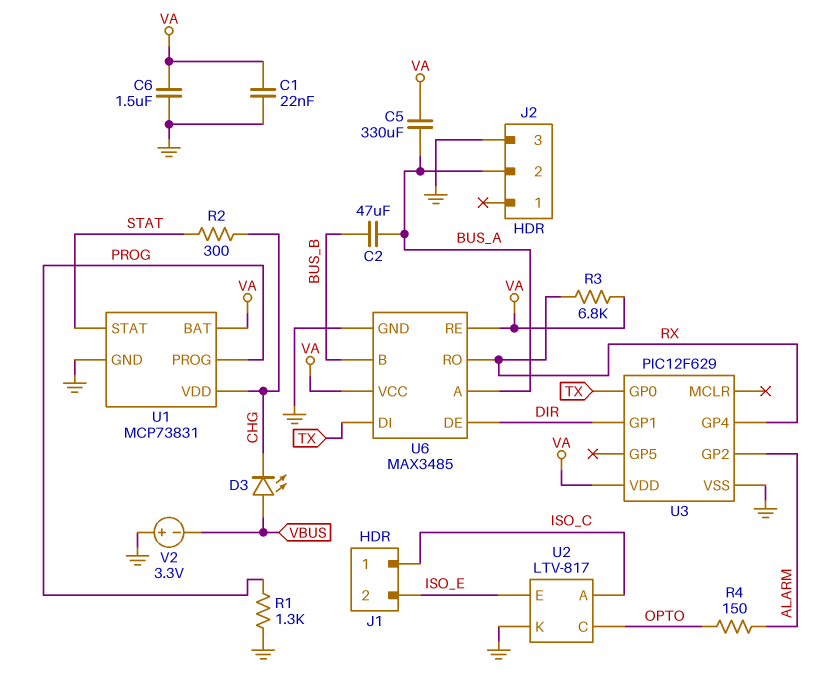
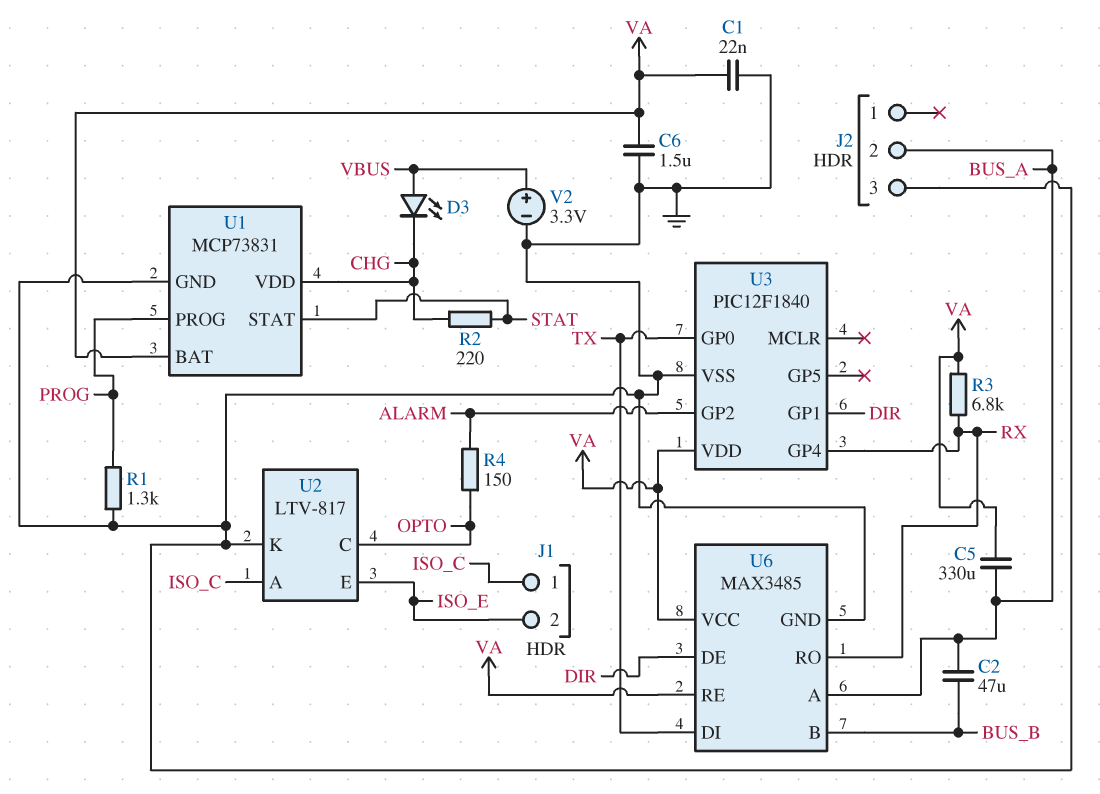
R2: 300 (CHG, STAT) -> 220 (CHG, STAT)
U3: PIC12F629 -> PIC12F1840
V2: 3.3V (plus GND, minus VBUS) -> 3.3V (plus VBUS, minus GND)

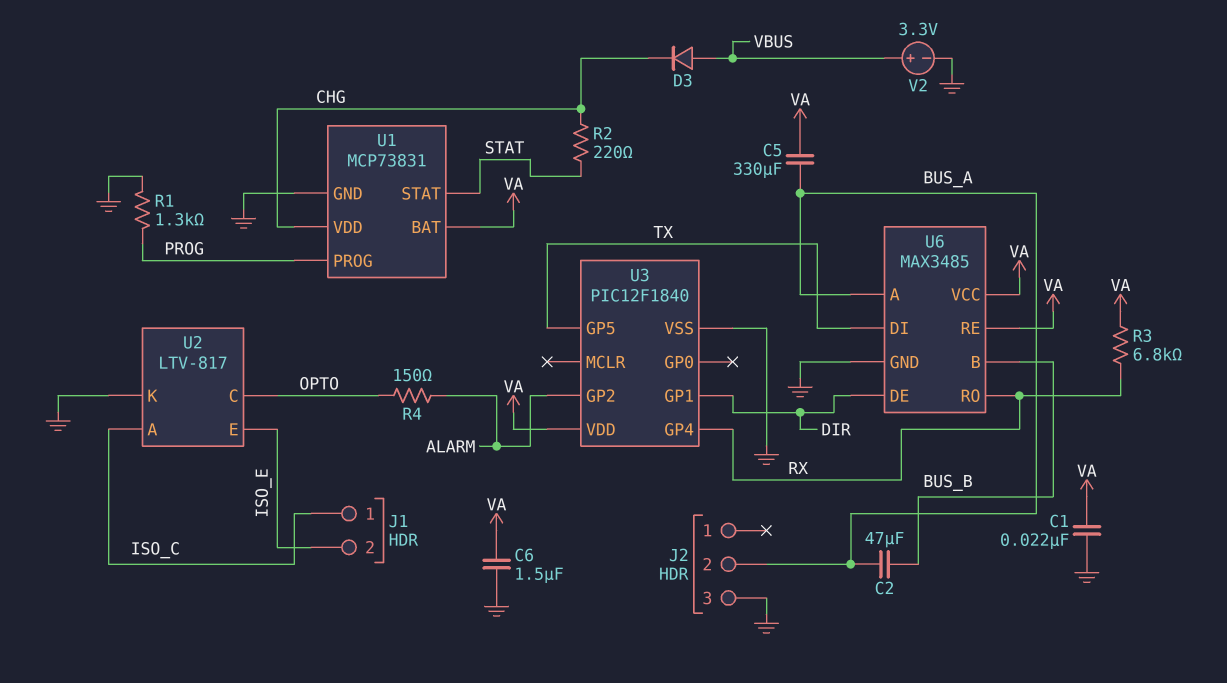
D3: LED (A VBUS, K CHG) -> diode (A VBUS, K CHG)
U3 pin GP0: TX -> none
U3 pin GP5: none -> TX

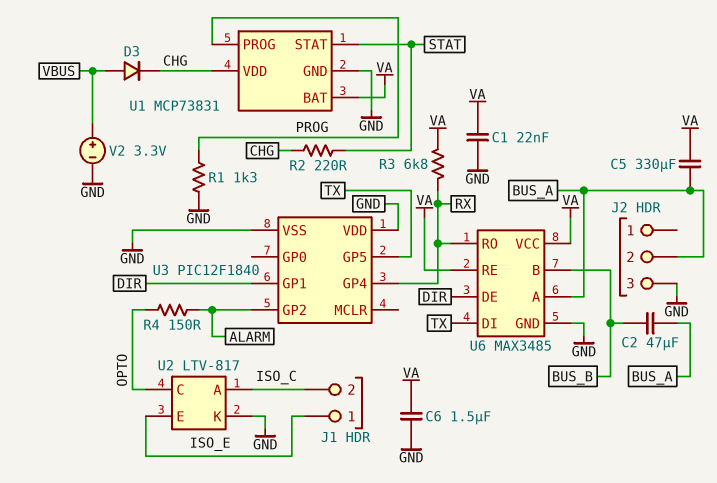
J1 pin 1: ISO_C -> ISO_E
J1 pin 2: ISO_E -> ISO_C
U3 pin VDD: VA -> GND

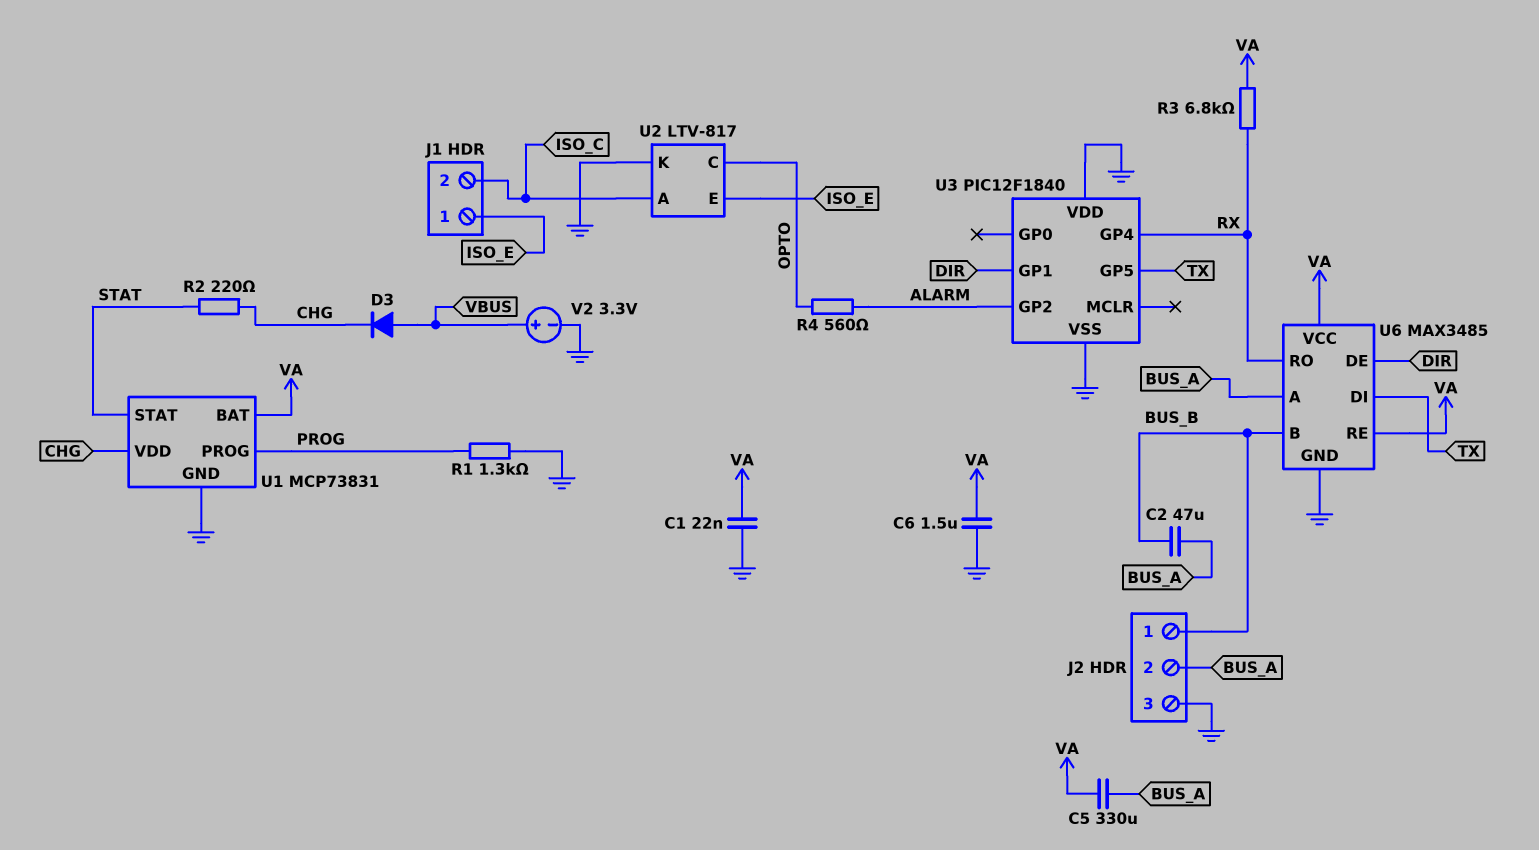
J2 pin 1: none -> BUS_B
R4: 150 (ALARM, OPTO) -> 560 (ALARM, OPTO)

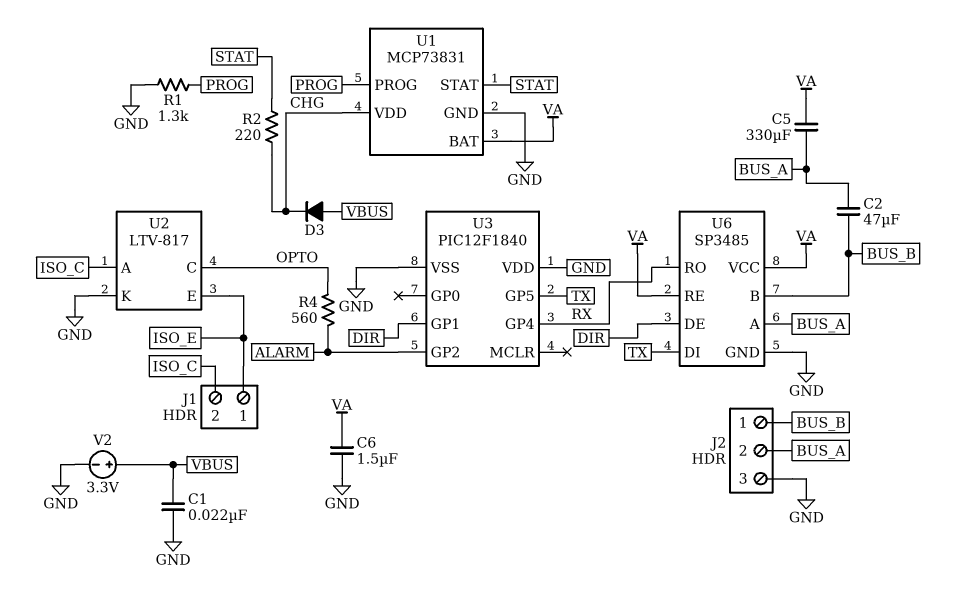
C1: 22nF (GND, VA) -> 22nF (GND, VBUS)
R3: 6.8k (RX, VA) -> none
U6: MAX3485 -> SP3485

